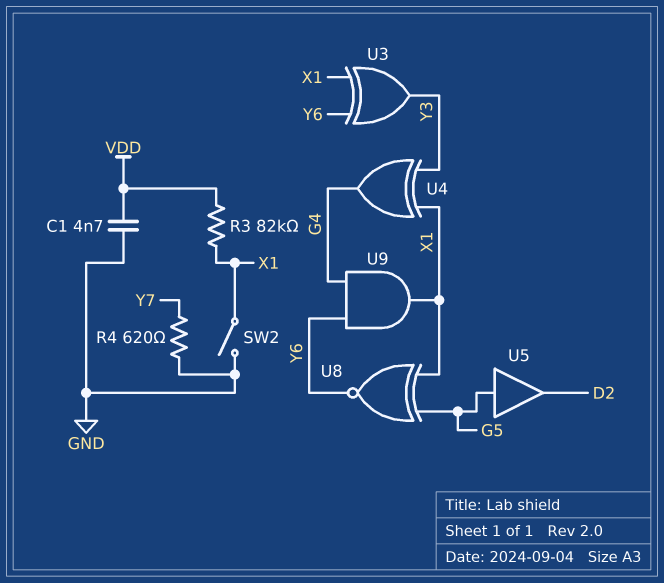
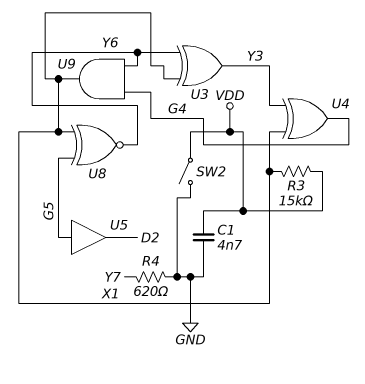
R3: 82k (VDD, X1) -> 15k (VDD, X1)
SW2: switch (GND, X1) -> switch (GND, VDD)

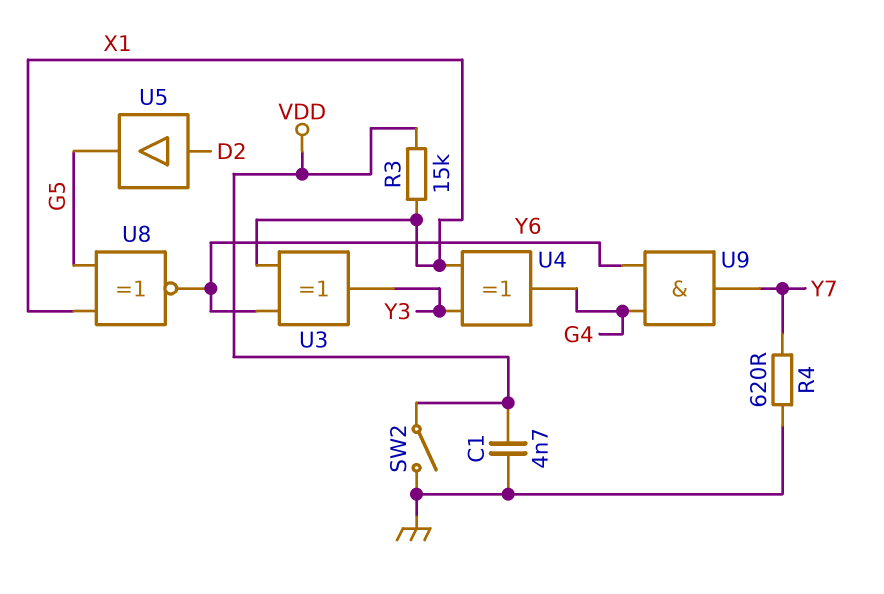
U5: buffer (in G5, out D2) -> buffer (in D2, out G5)
U9: AND (in G4, in Y6, out X1) -> AND (in G4, in Y6, out Y7)

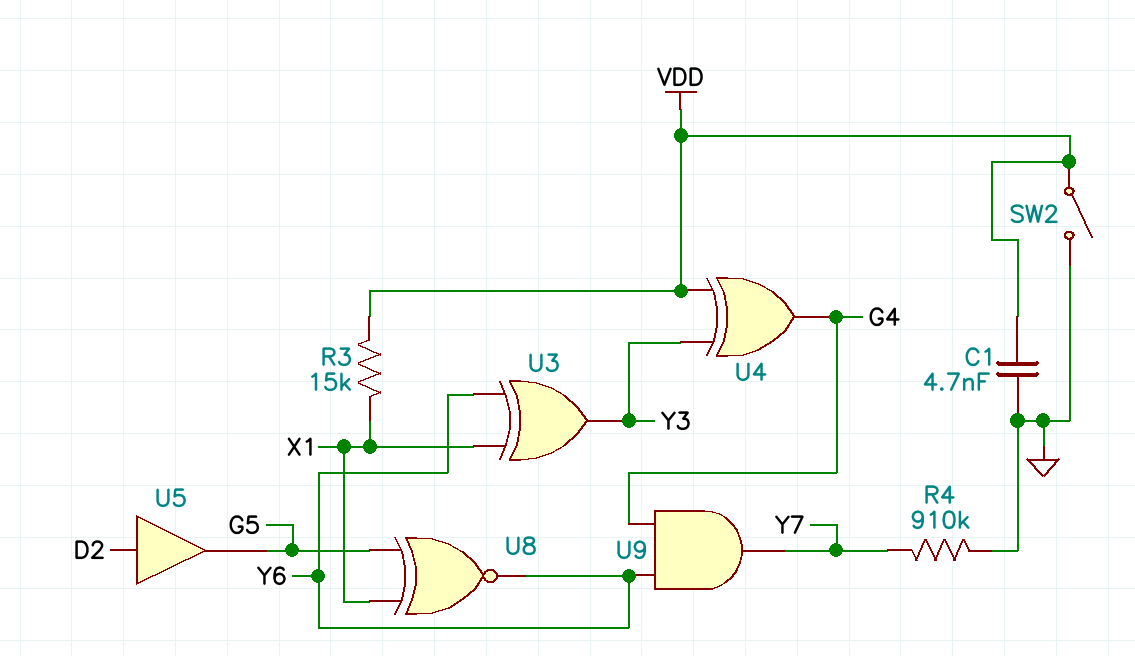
R4: 620 (GND, Y7) -> 910k (GND, Y7)
U4: XOR (in X1, in Y3, out G4) -> XOR (in VDD, in Y3, out G4)

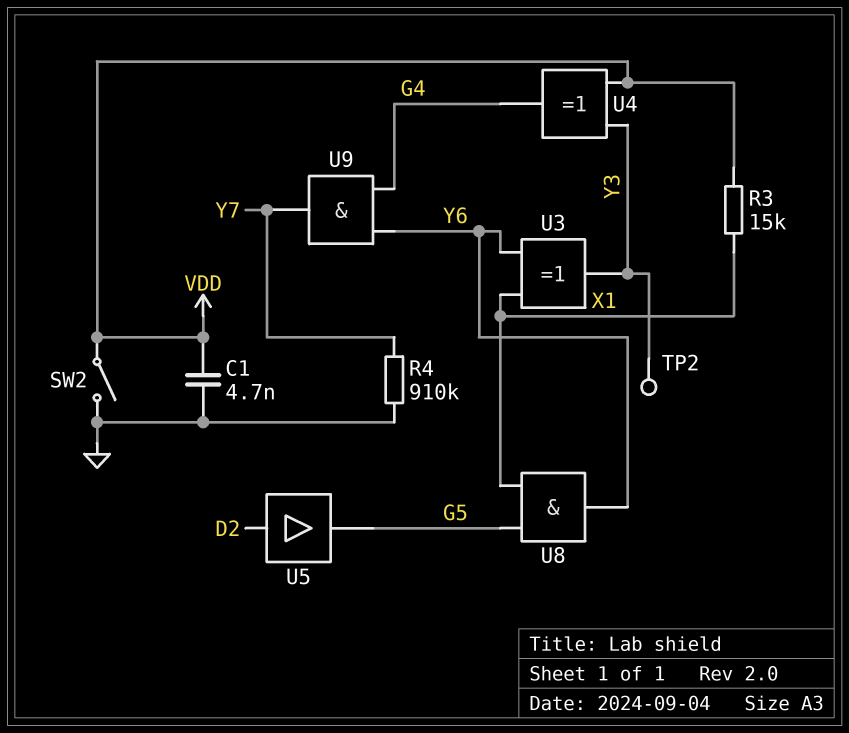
TP2: none -> test point (Y3)
U8: XNOR (in G5, in X1, out Y6) -> AND (in G5, in X1, out Y6)

